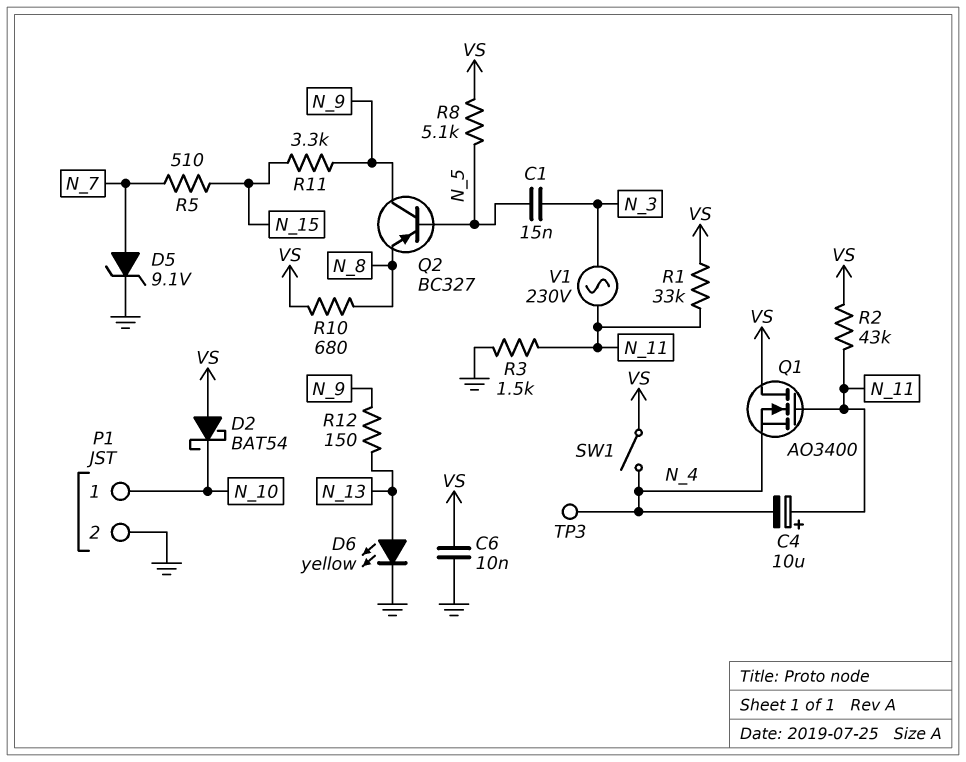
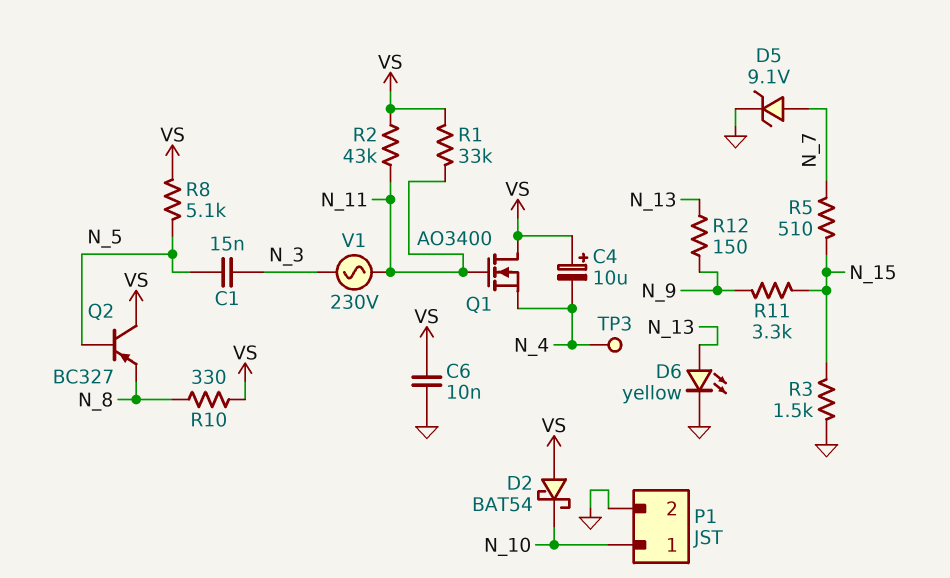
C4: 10uF (plus N_11, minus N_4) -> 10uF (plus VS, minus N_4)
Q2: PNP BC327 (B N_5, C N_9, E N_8) -> PNP BC327 (B N_5, C VS, E N_8)
R3: 1.5k (GND, N_11) -> 1.5k (GND, N_15)
R10: 680 (N_8, VS) -> 330 (N_8, VS)
SW1: switch (N_4, VS) -> none

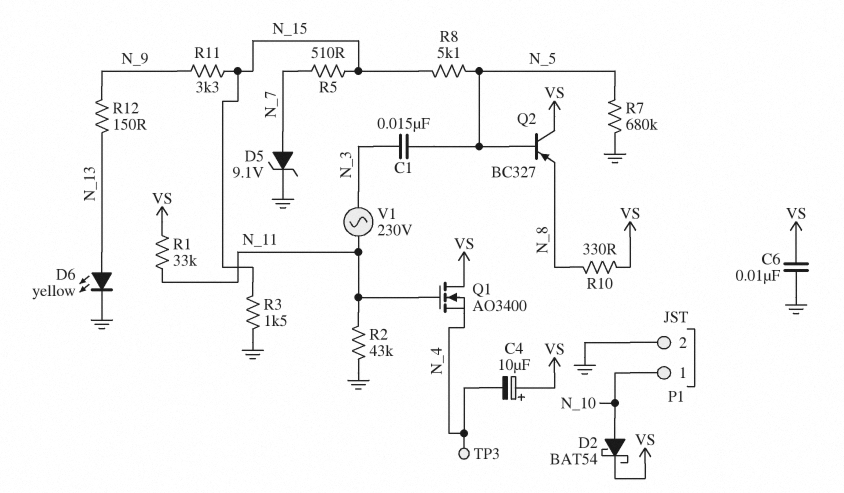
D2: schottky BAT54 (A VS, K N_10) -> schottky BAT54 (A N_10, K VS)
R2: 43k (N_11, VS) -> 43k (GND, N_11)
R7: none -> 680k (GND, N_5)
R8: 5.1k (N_5, VS) -> 5.1k (N_5, N_15)

